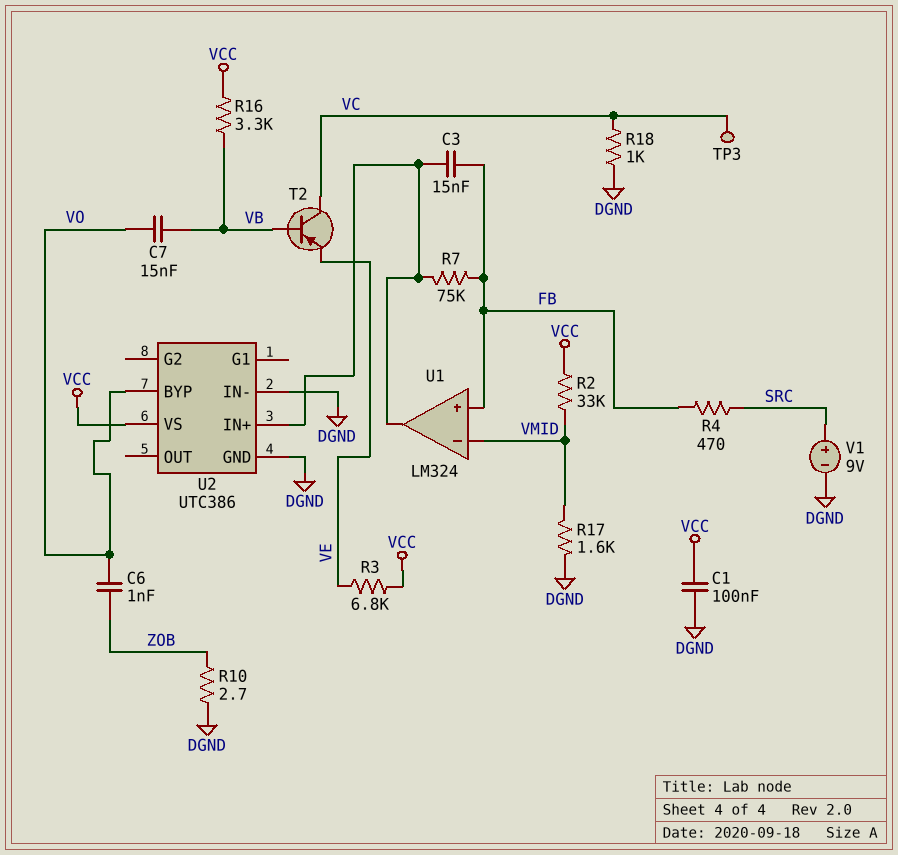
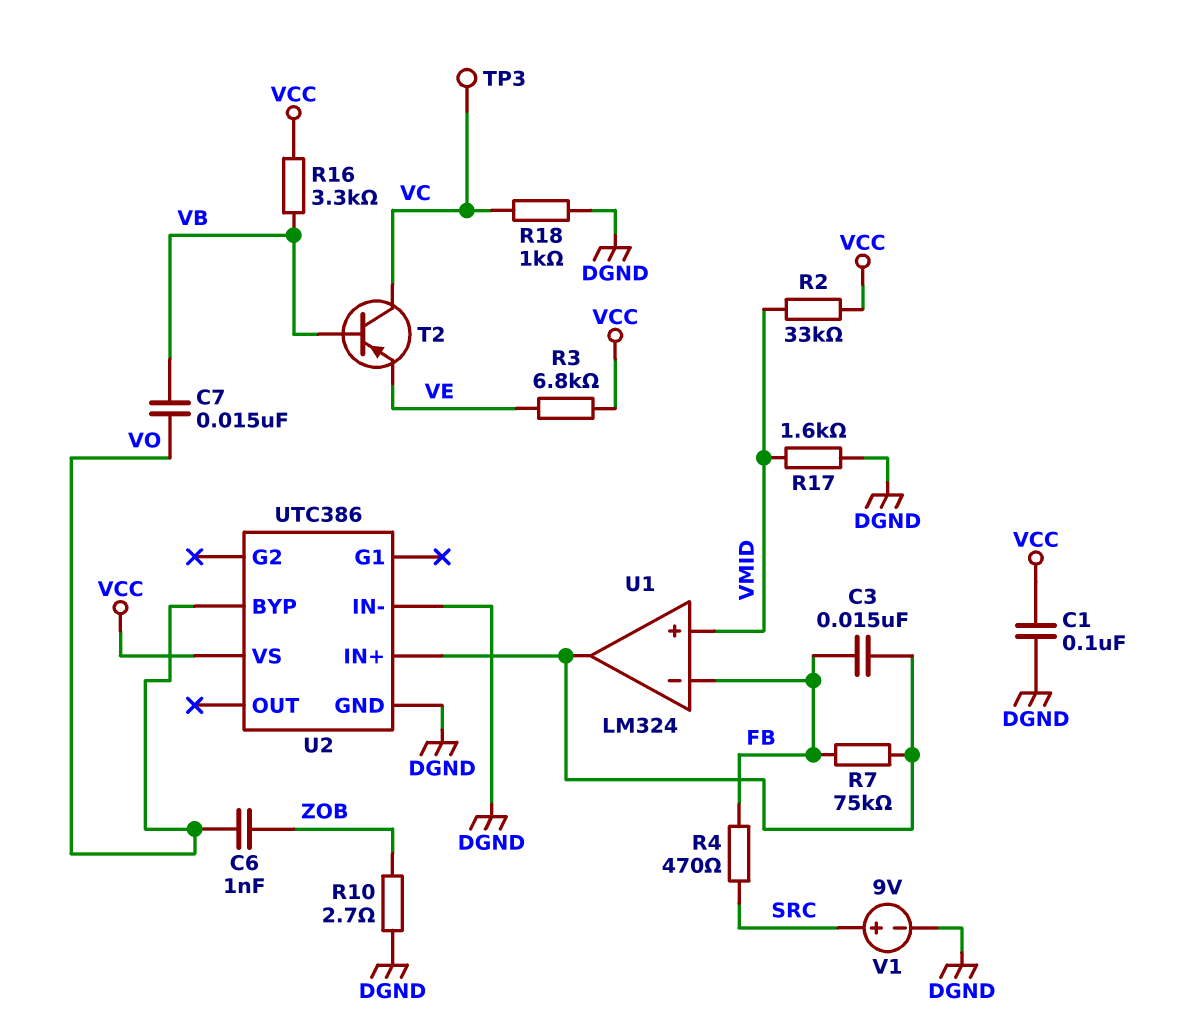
U1 pin in+: FB -> VMID
U1 pin in-: VMID -> FB

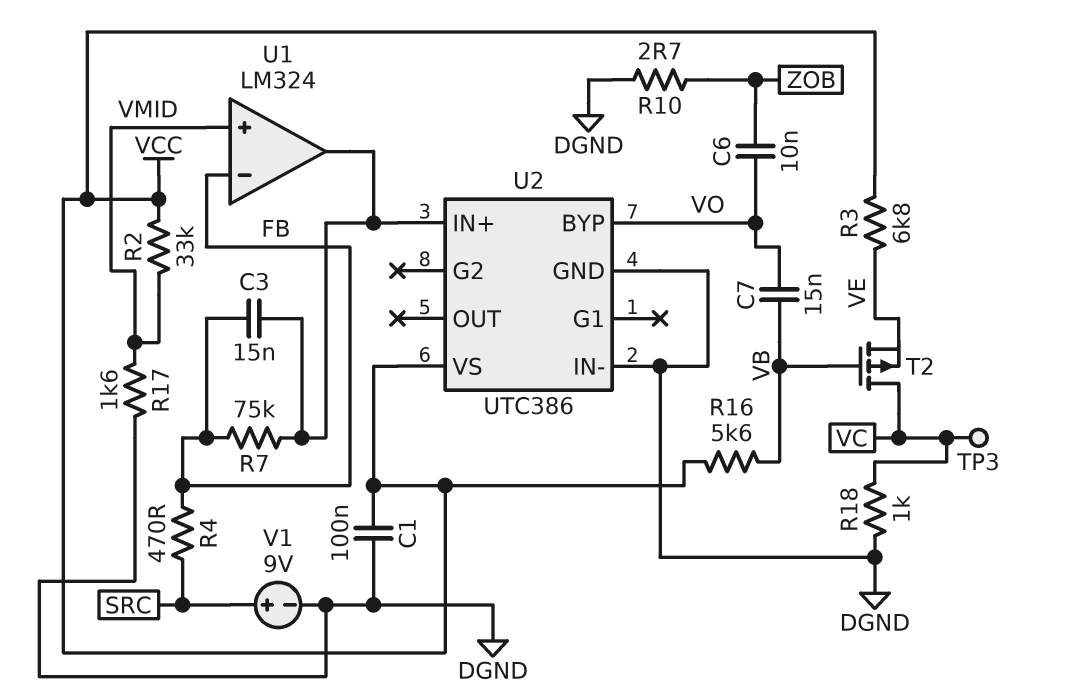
C6: 1nF (VO, ZOB) -> 10nF (VO, ZOB)
R16: 3.3k (VB, VCC) -> 5.6k (VB, VCC)
T2: PNP (B VB, C VC, E VE) -> PMOS (G VB, D VC, S VE)

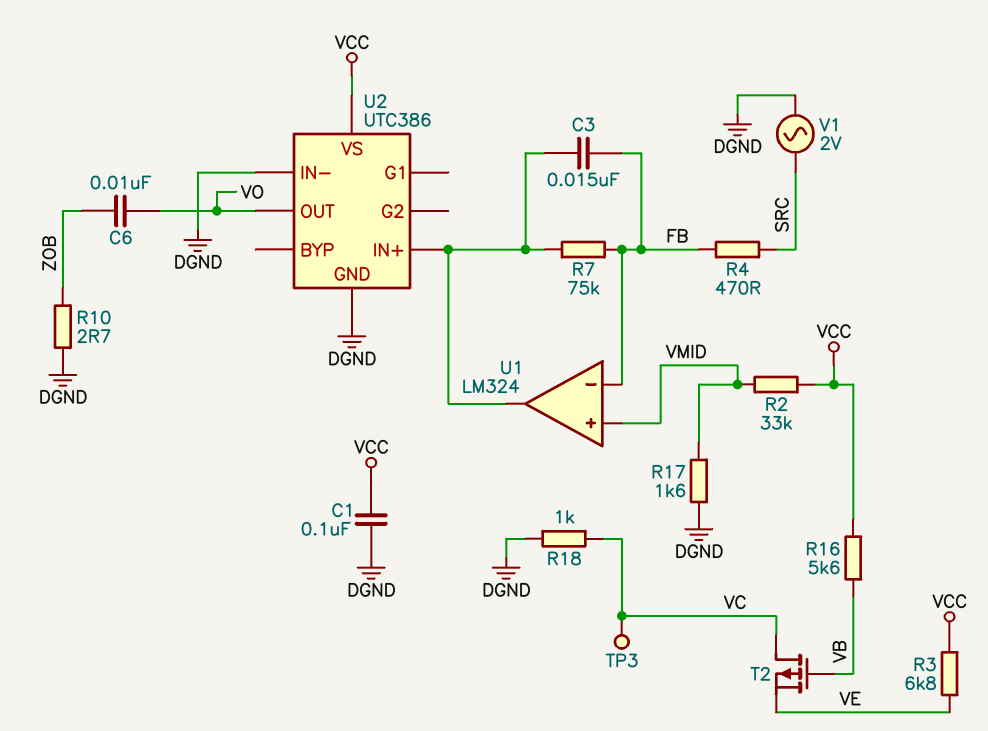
C7: 15nF (VB, VO) -> none
U2 pin BYP: VO -> none
U2 pin OUT: none -> VO
V1: 9V (plus SRC, minus DGND) -> AC 2V (DGND, SRC)

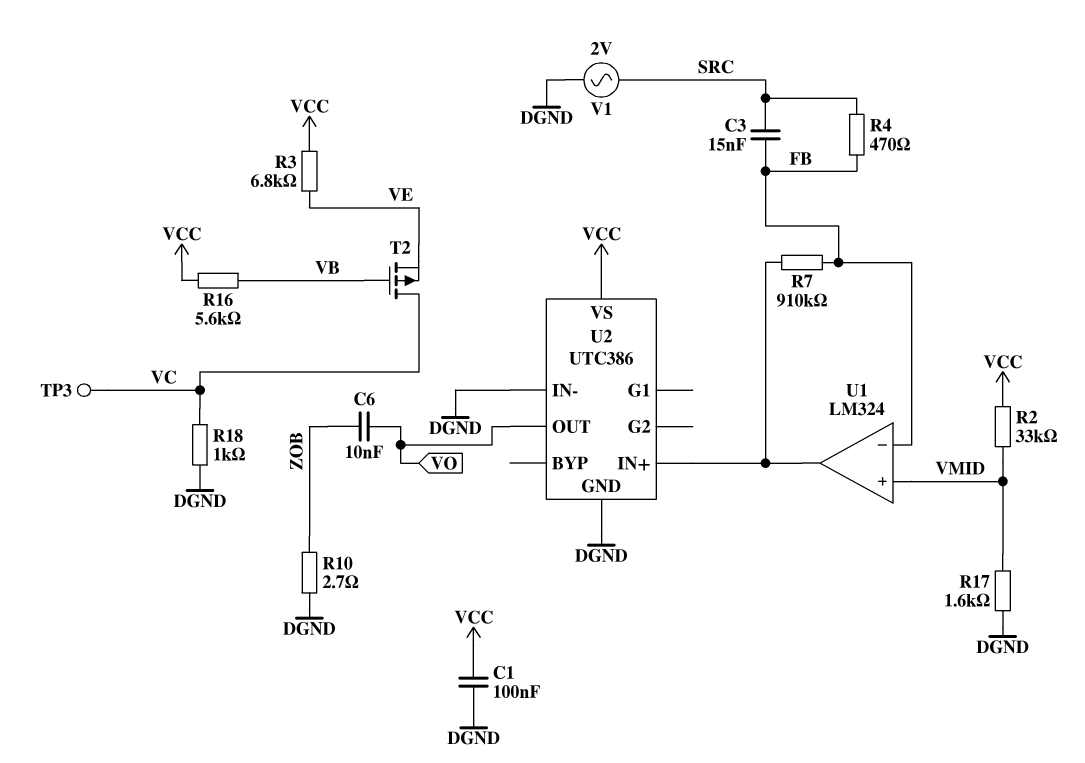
C3: 15nF (FB, U1/out) -> 15nF (FB, SRC)
R7: 75k (FB, U1/out) -> 910k (FB, U1/out)

